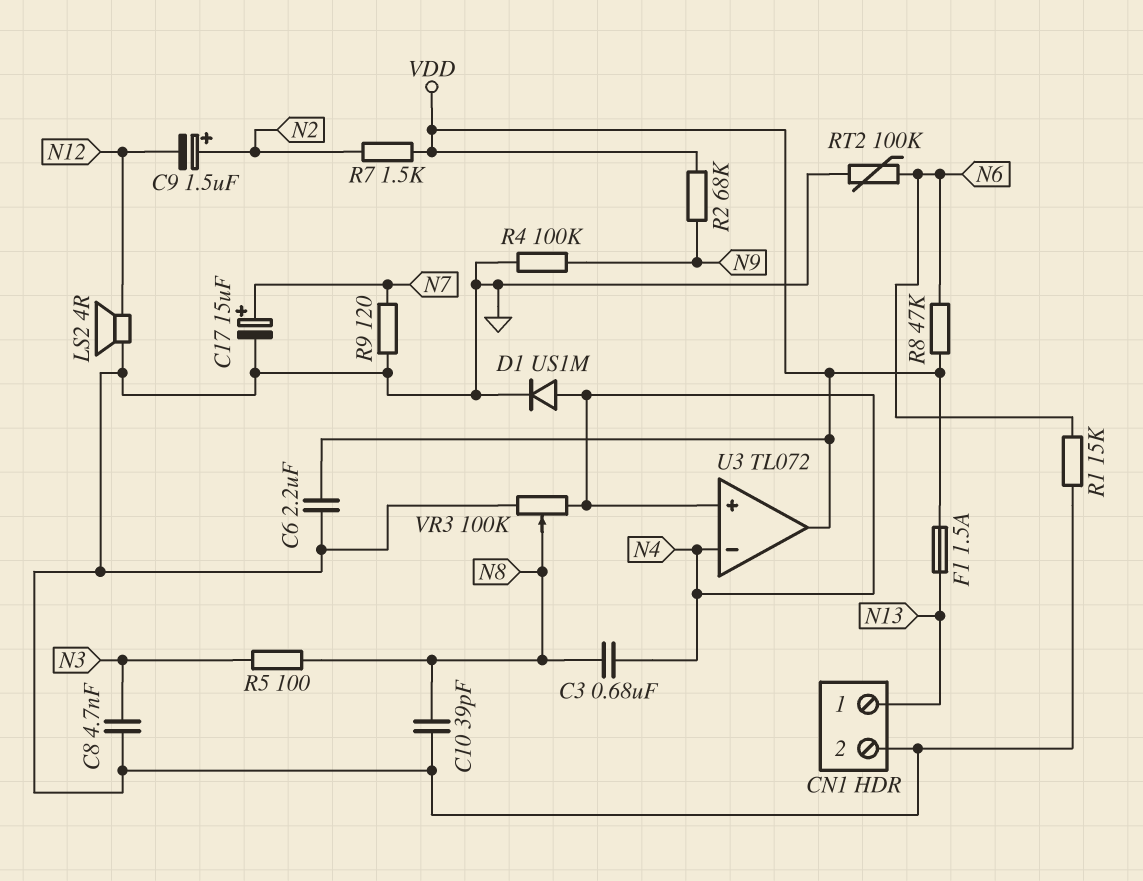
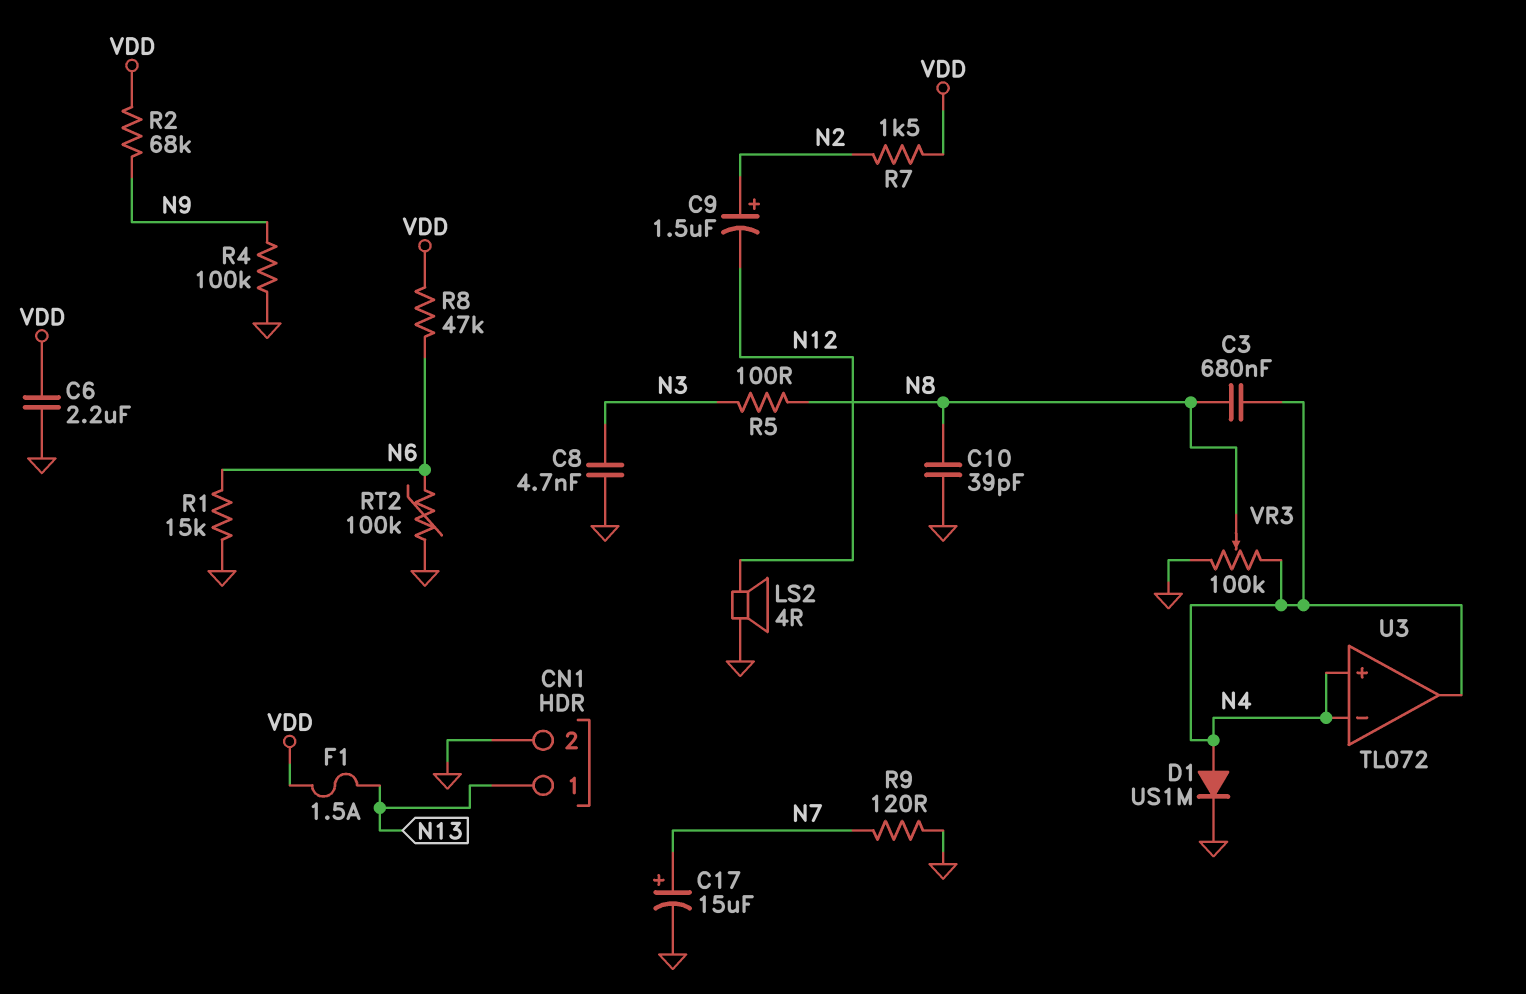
U3 pin out: VDD -> N4

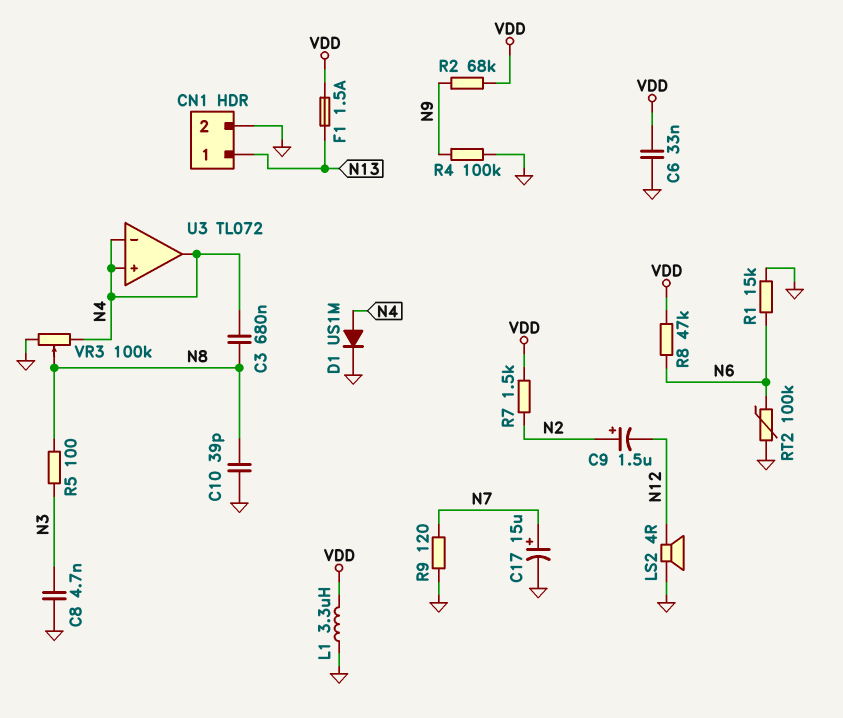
C6: 2.2uF (GND, VDD) -> 33nF (GND, VDD)
L1: none -> 3.3uH (GND, VDD)

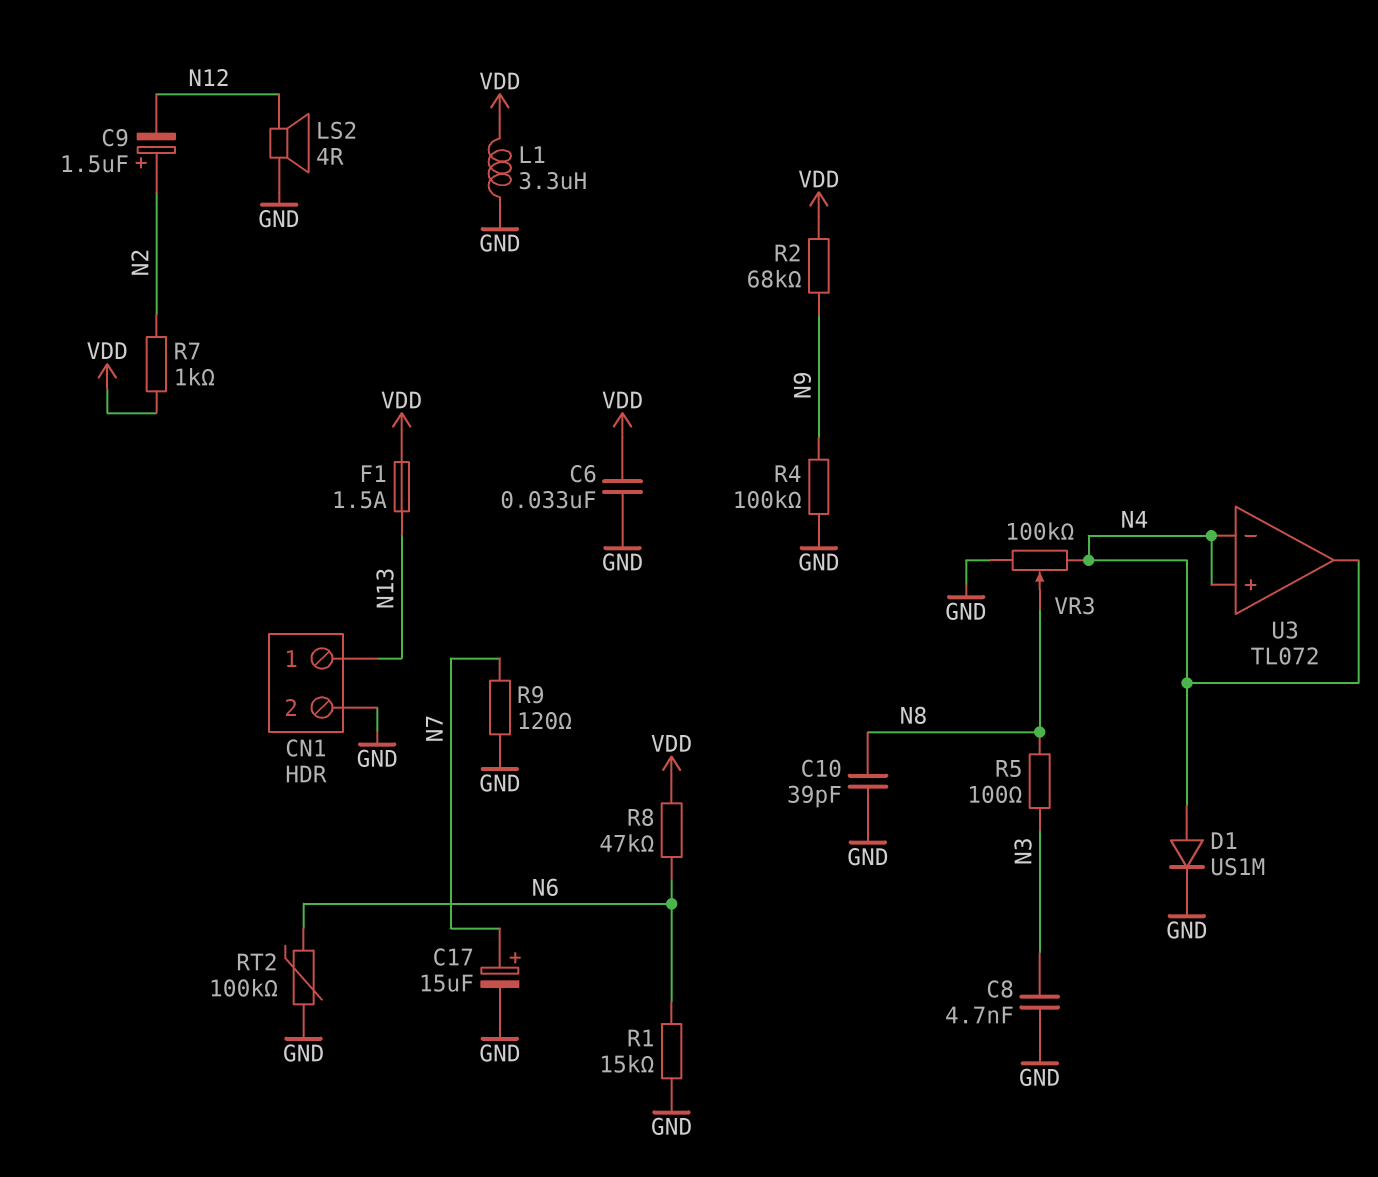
C3: 680nF (N4, N8) -> none
R7: 1.5k (N2, VDD) -> 1k (N2, VDD)

